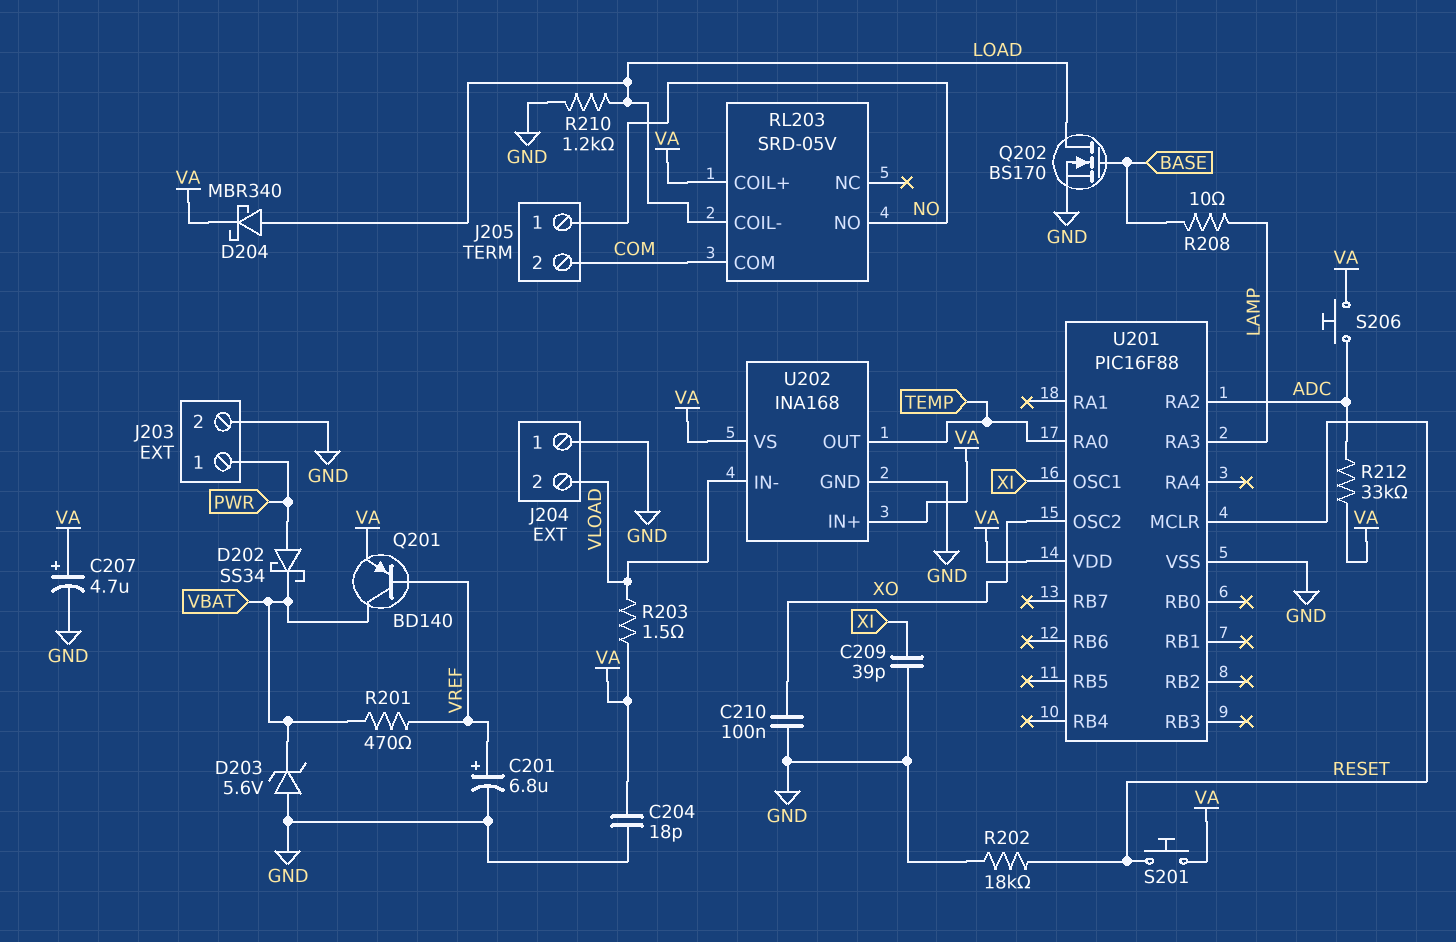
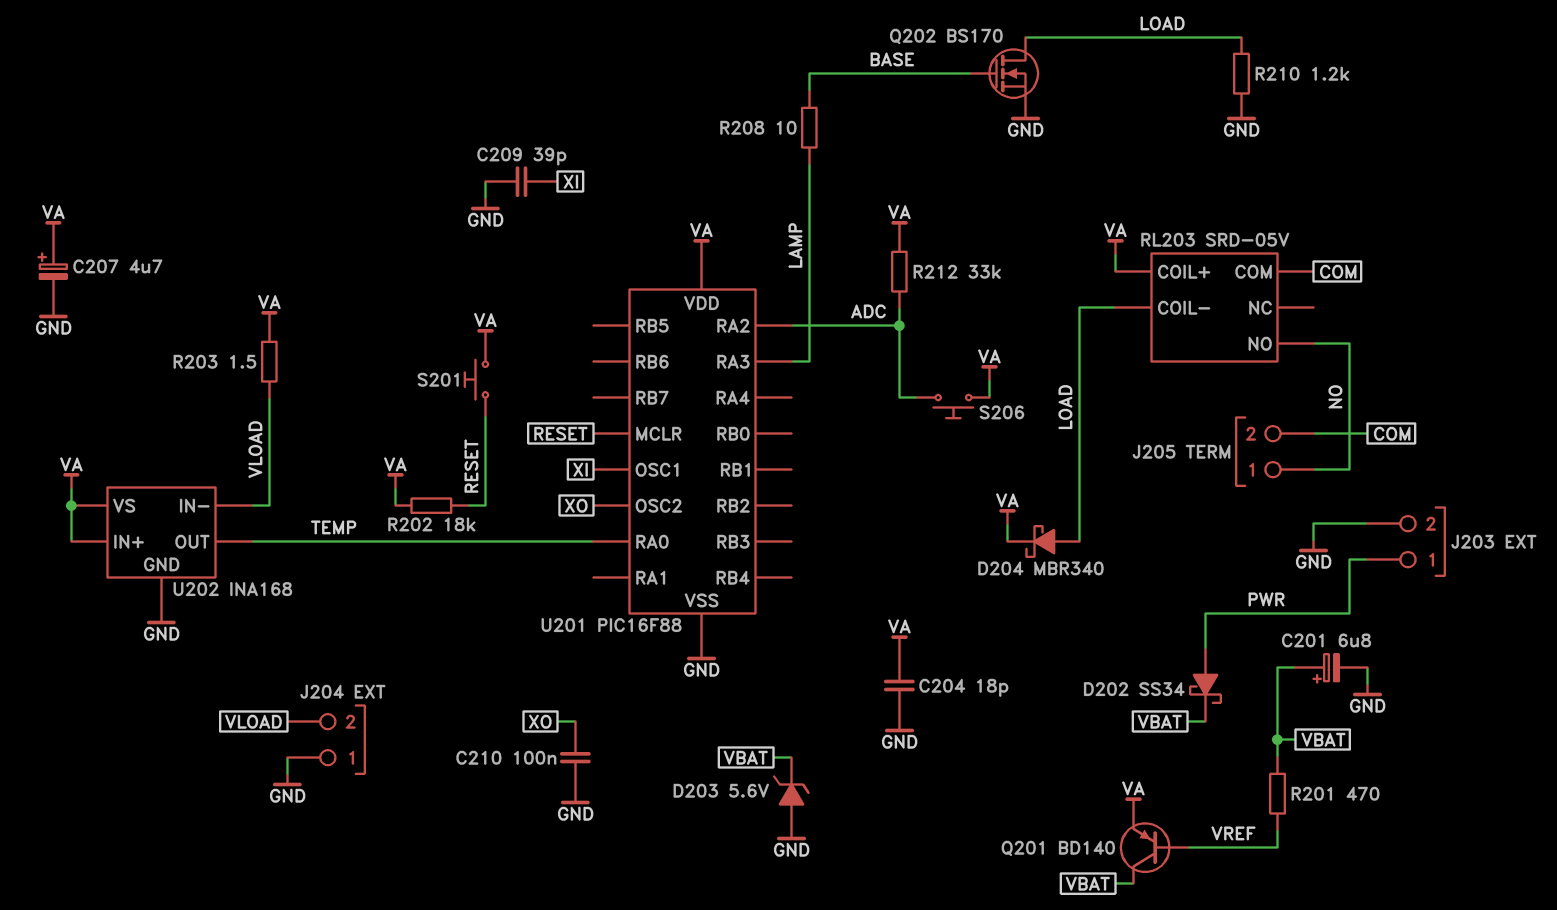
C201: 6.8uF (plus VREF, minus GND) -> 6.8uF (plus VBAT, minus GND)
R202: 18k (GND, RESET) -> 18k (RESET, VA)

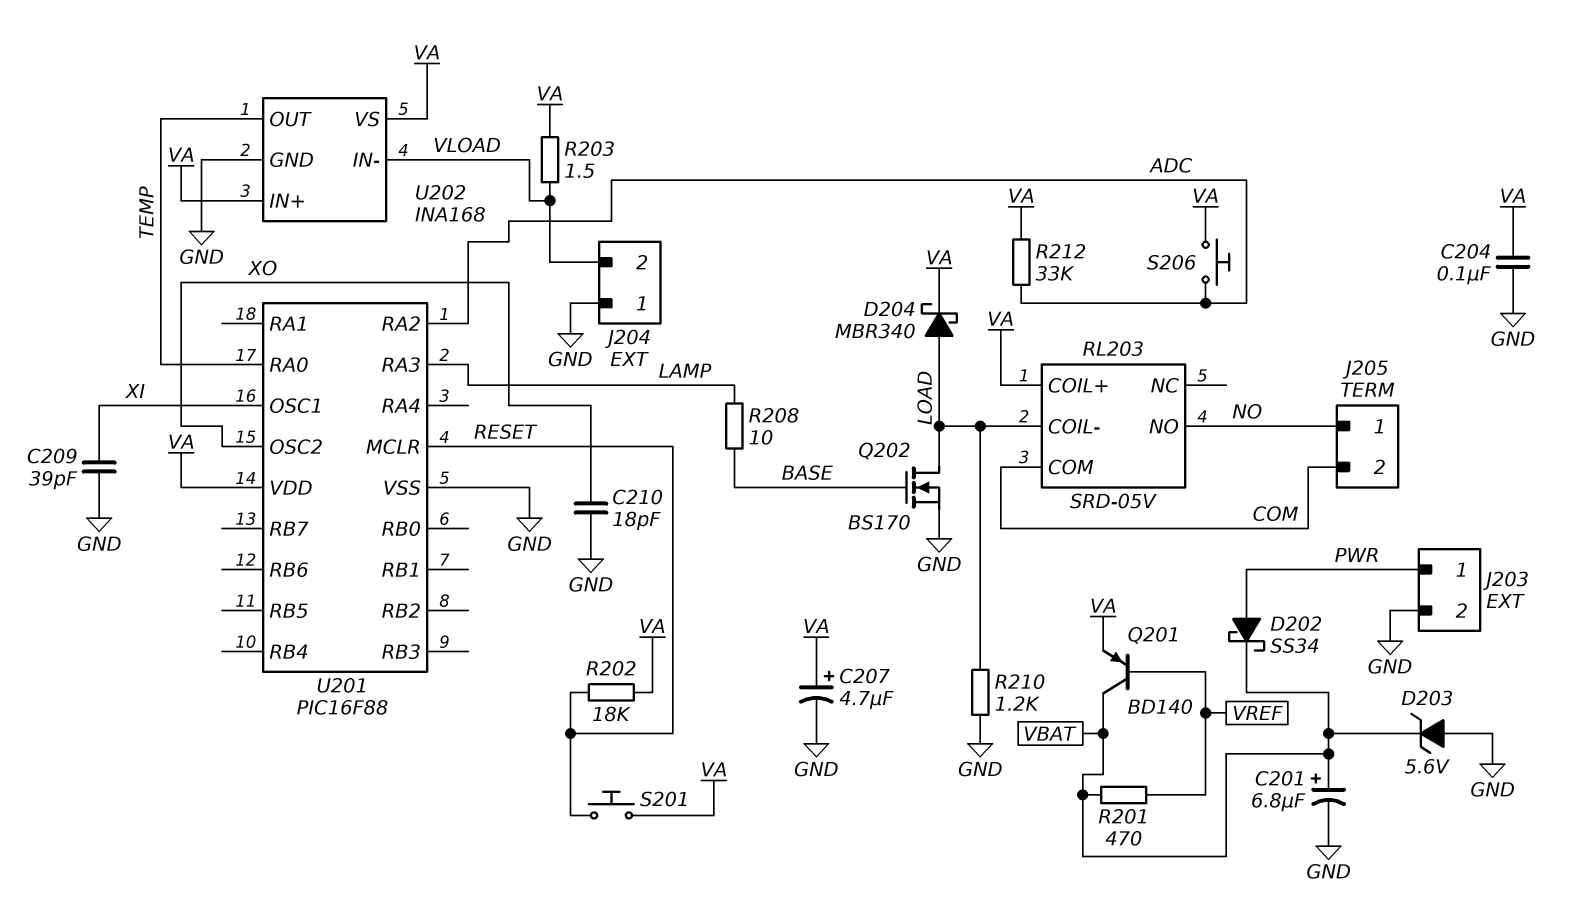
C204: 18pF (GND, VA) -> 100nF (GND, VA)
C210: 100nF (GND, XO) -> 18pF (GND, XO)

